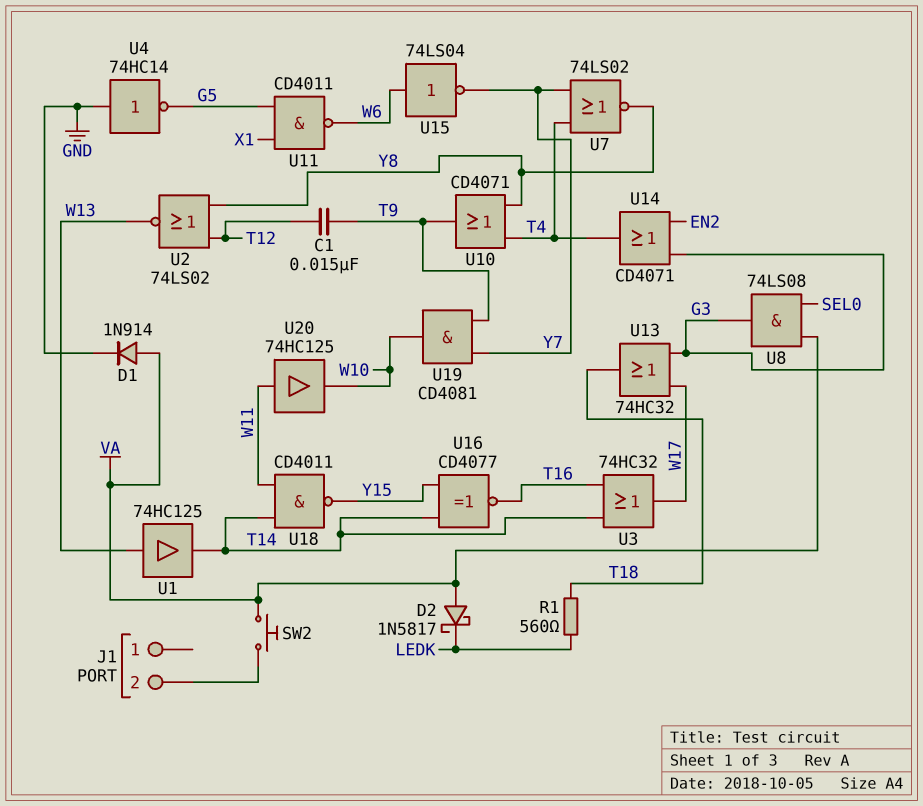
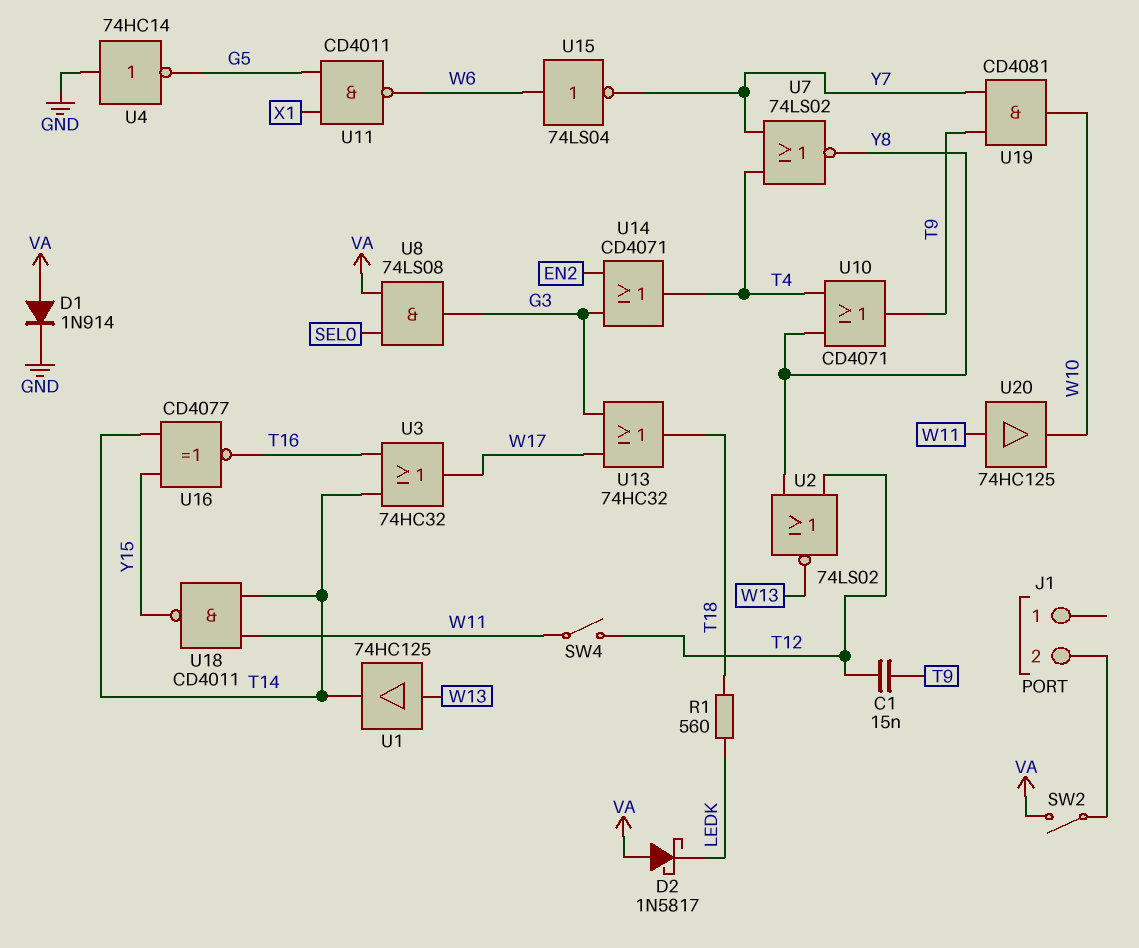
SW2: button (J1/2, VA) -> switch (J1/2, VA)
SW4: none -> switch (T12, W11)

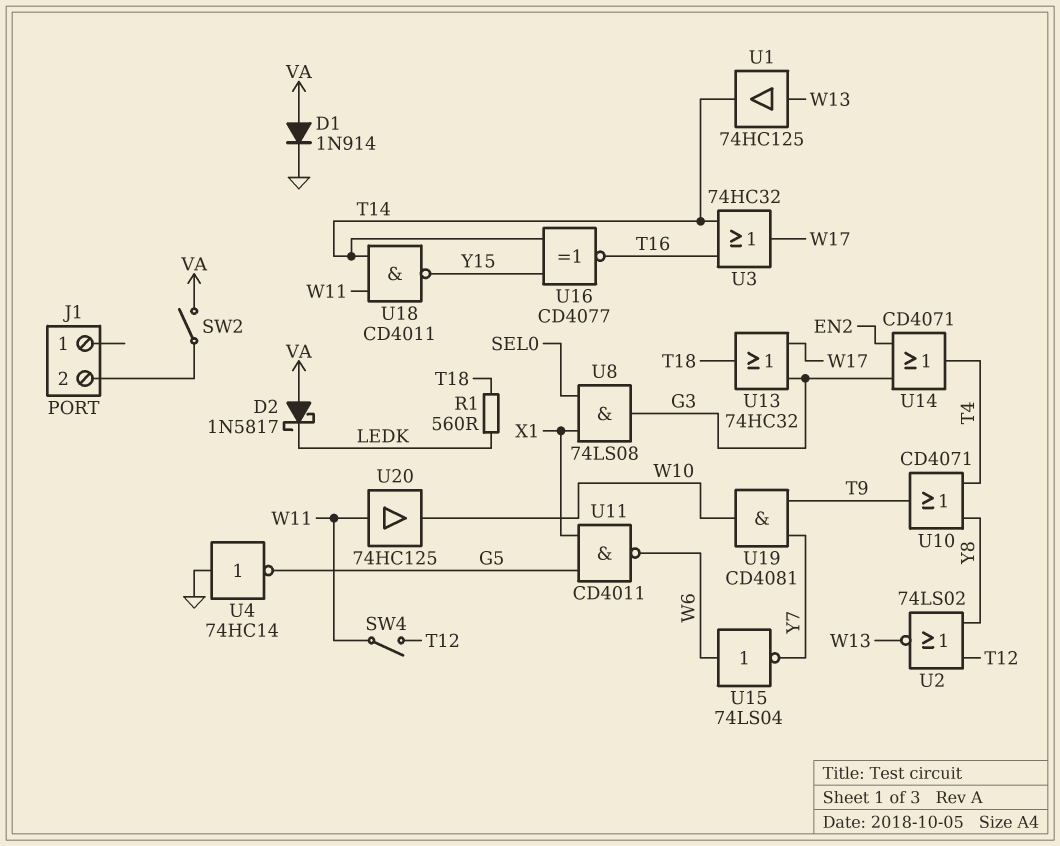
C1: 15nF (T9, T12) -> none
U7: NOR 74LS02 (in T4, in Y7, out Y8) -> none
U8: AND 74LS08 (in SEL0, in VA, out G3) -> AND 74LS08 (in SEL0, in X1, out G3)

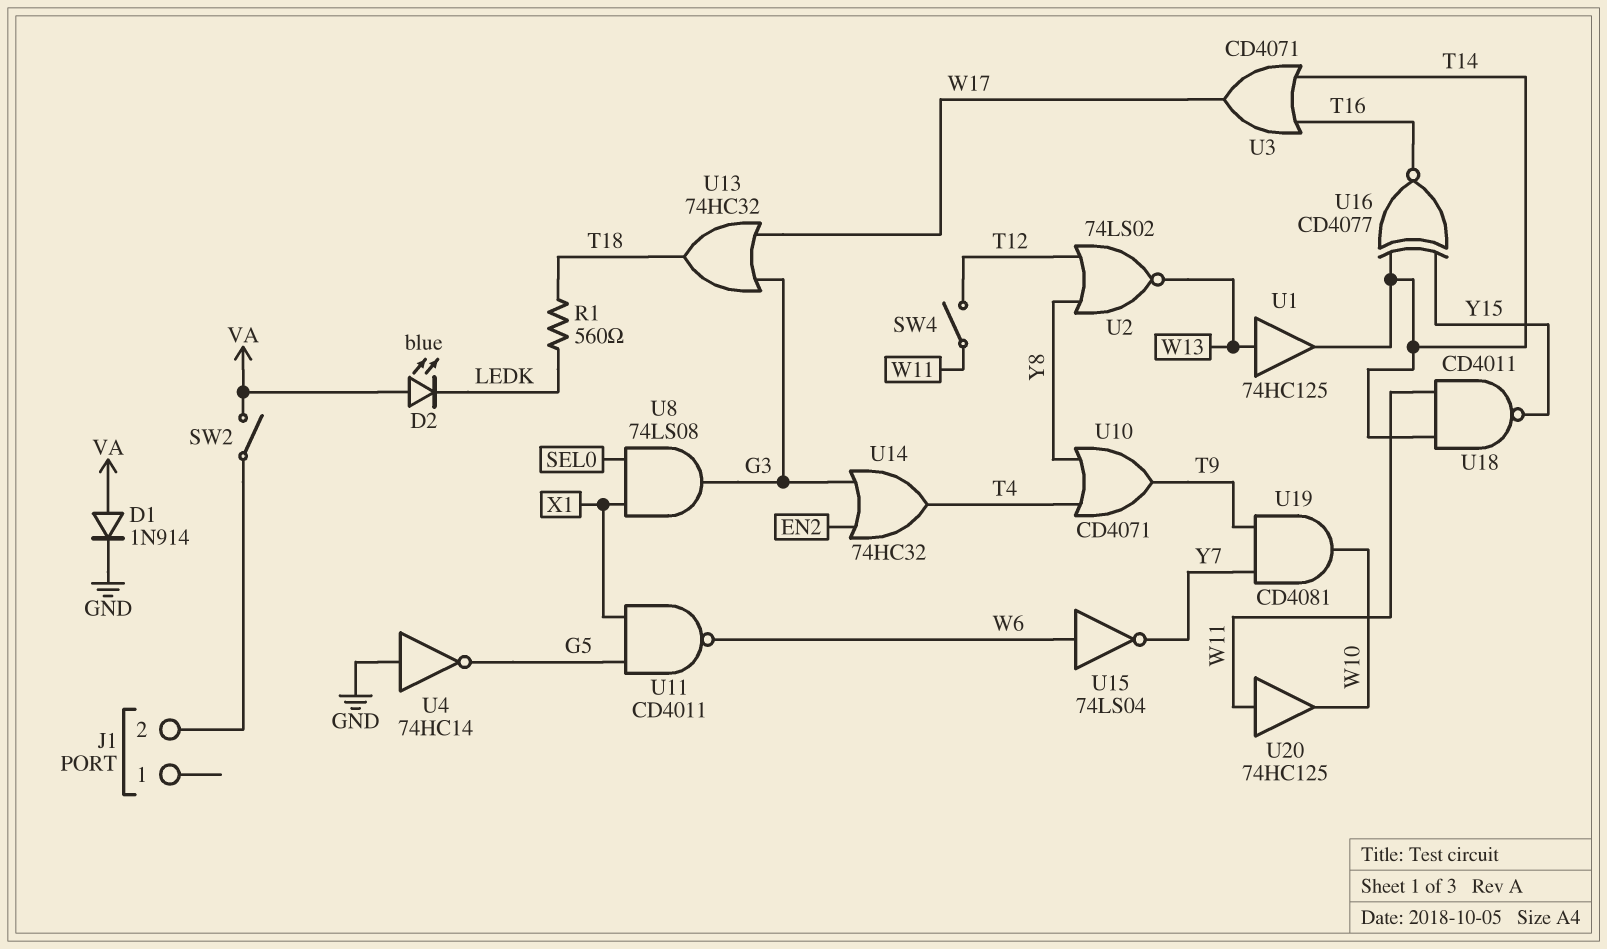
D2: schottky 1N5817 (A VA, K LEDK) -> LED blue (A VA, K LEDK)
U3: OR 74HC32 (in T14, in T16, out W17) -> OR CD4071 (in T14, in T16, out W17)
U14: OR CD4071 (in EN2, in G3, out T4) -> OR 74HC32 (in EN2, in G3, out T4)

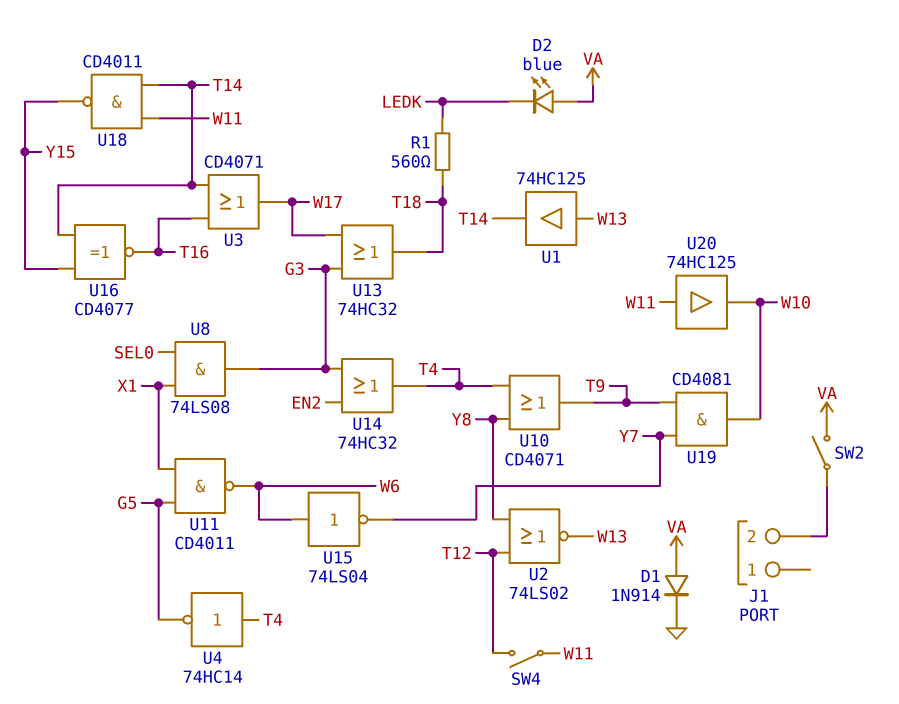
U4: NOT 74HC14 (in GND, out G5) -> NOT 74HC14 (in T4, out G5)

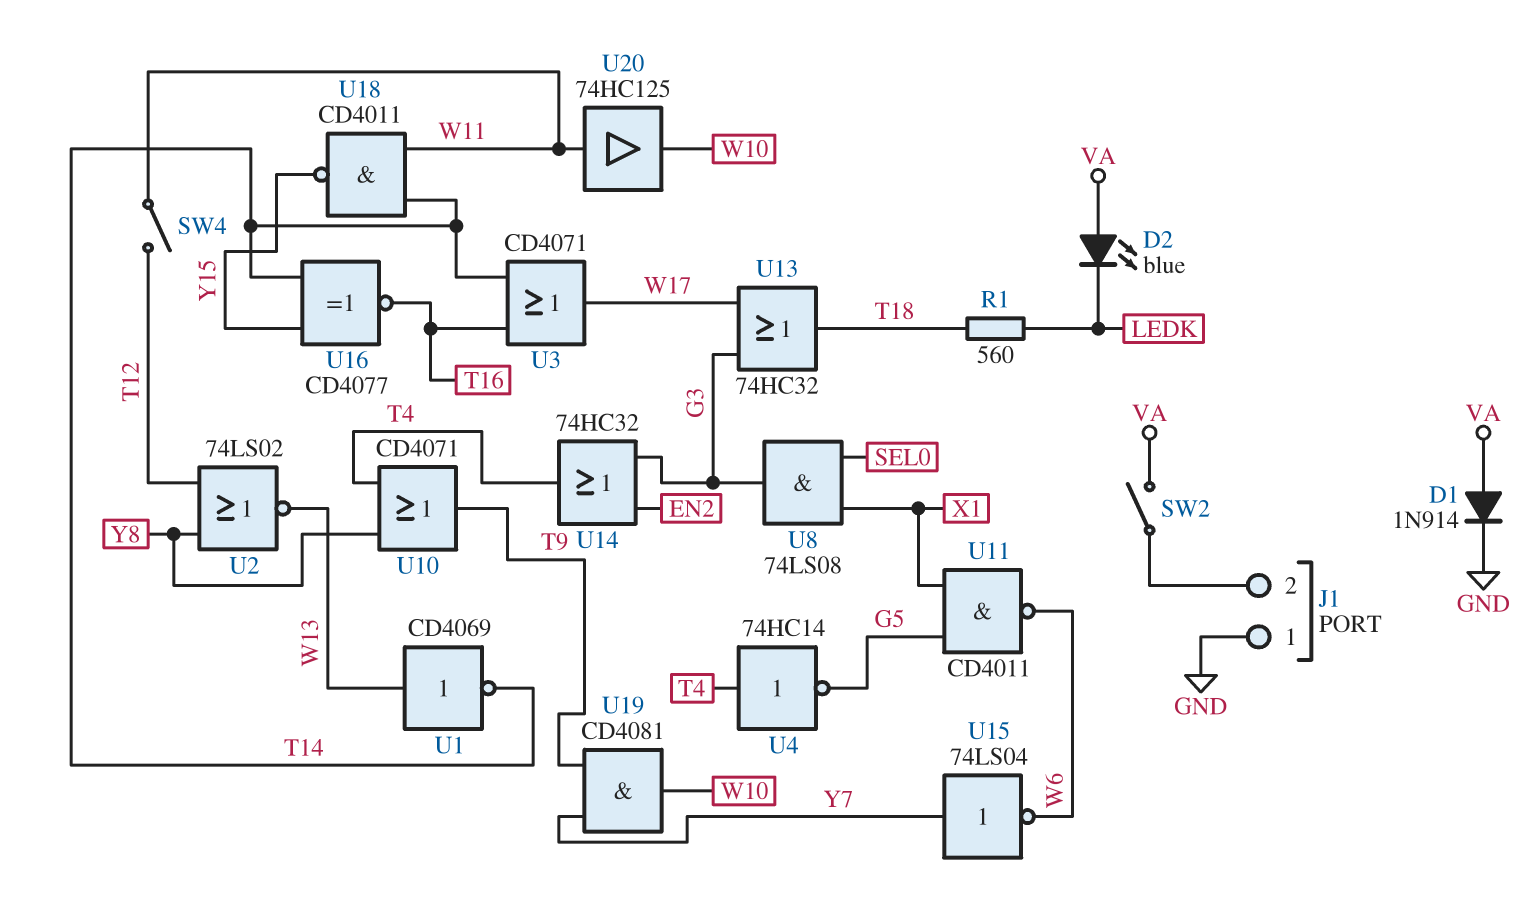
J1 pin 1: none -> GND
U1: buffer 74HC125 (in W13, out T14) -> NOT CD4069 (in W13, out T14)
U15: NOT 74LS04 (in W6, out Y7) -> NOT 74LS04 (in Y7, out W6)

